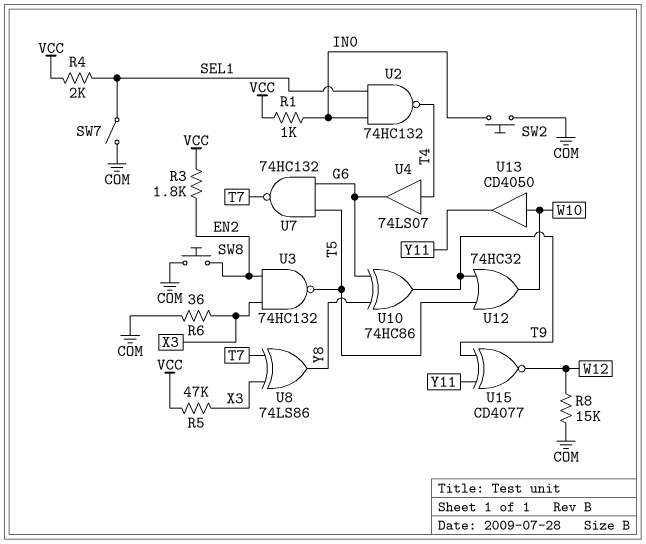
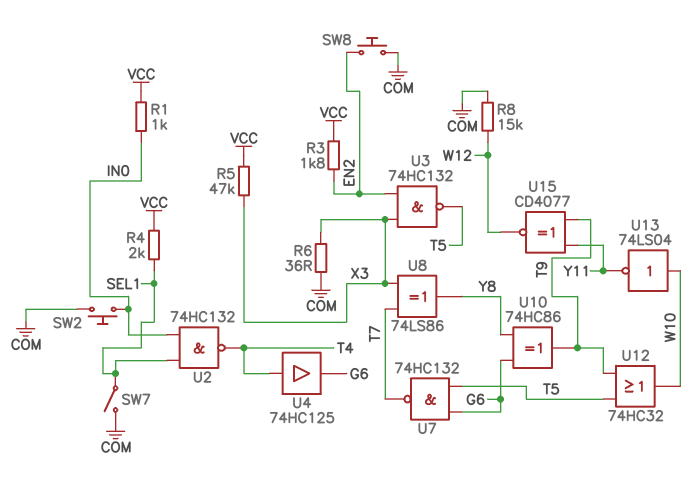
U4: buffer 74LS07 (in T4, out G6) -> buffer 74HC125 (in T4, out G6)
U13: buffer CD4050 (in W10, out Y11) -> NOT 74LS04 (in W10, out Y11)

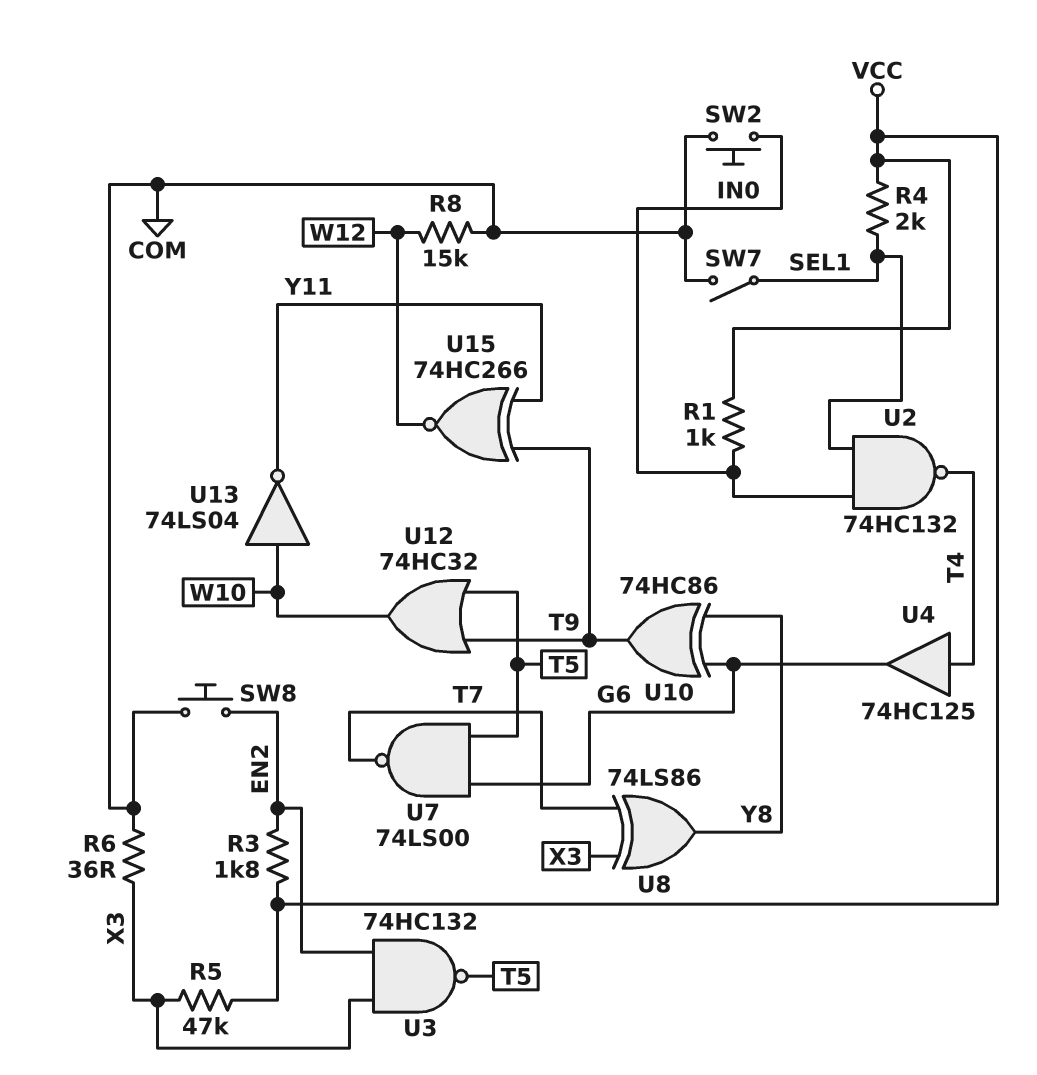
U7: NAND 74HC132 (in G6, in T5, out T7) -> NAND 74LS00 (in G6, in T5, out T7)
U15: XNOR CD4077 (in T9, in Y11, out W12) -> XNOR 74HC266 (in T9, in Y11, out W12)

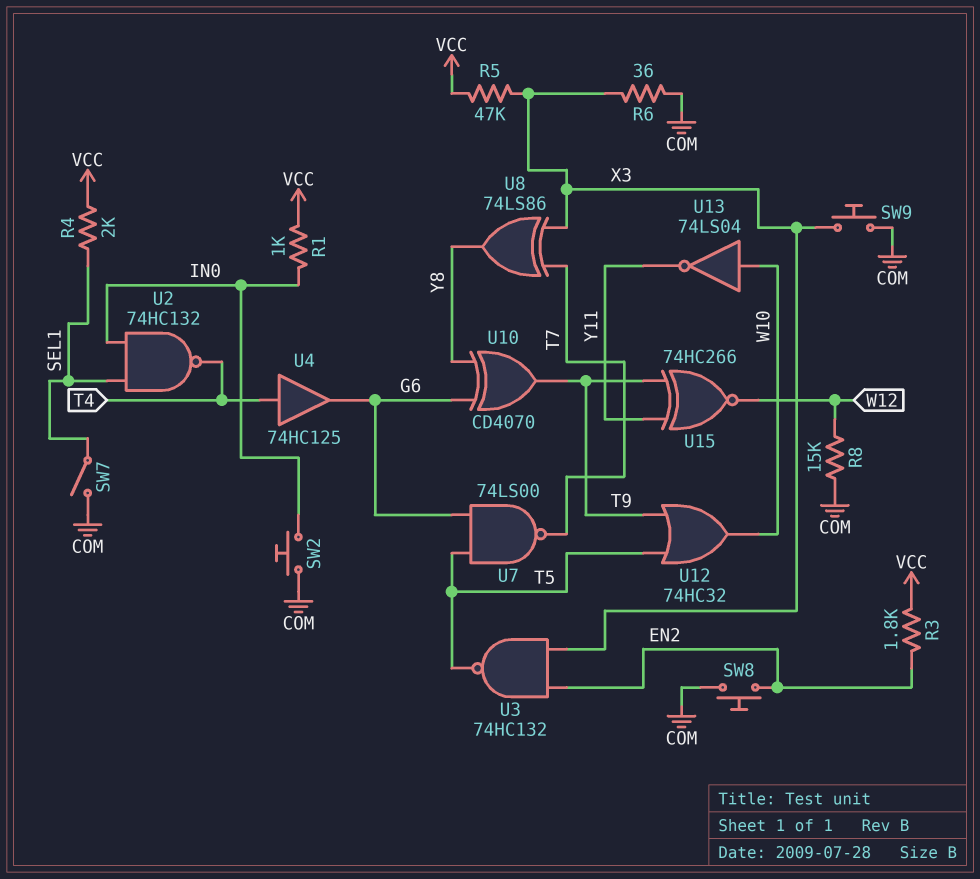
SW9: none -> button (COM, X3)
U10: XOR 74HC86 (in G6, in Y8, out T9) -> XOR CD4070 (in G6, in Y8, out T9)

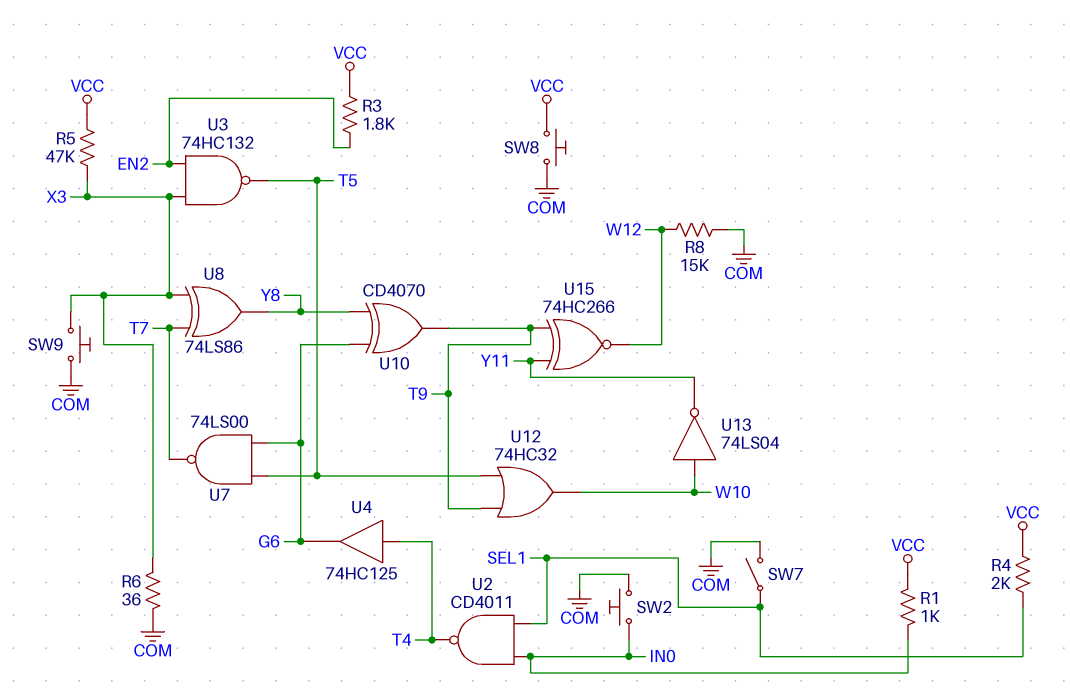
SW8: button (COM, EN2) -> button (COM, VCC)
U2: NAND 74HC132 (in IN0, in SEL1, out T4) -> NAND CD4011 (in IN0, in SEL1, out T4)

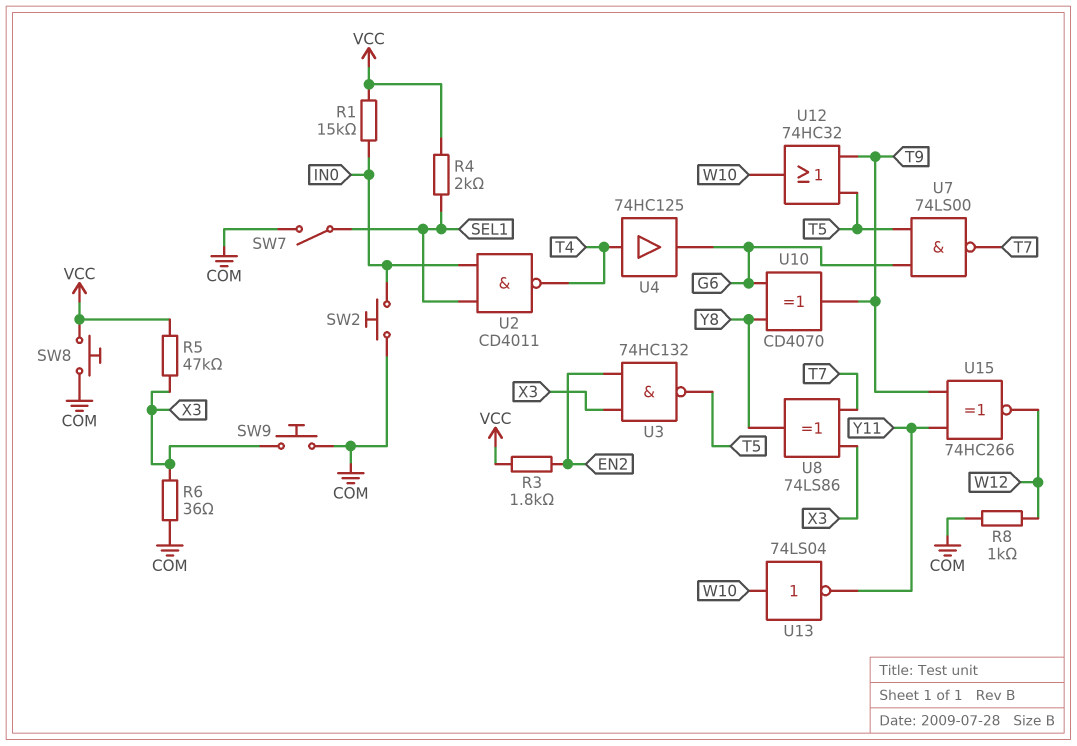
R1: 1k (IN0, VCC) -> 15k (IN0, VCC)
R8: 15k (COM, W12) -> 1k (COM, W12)

